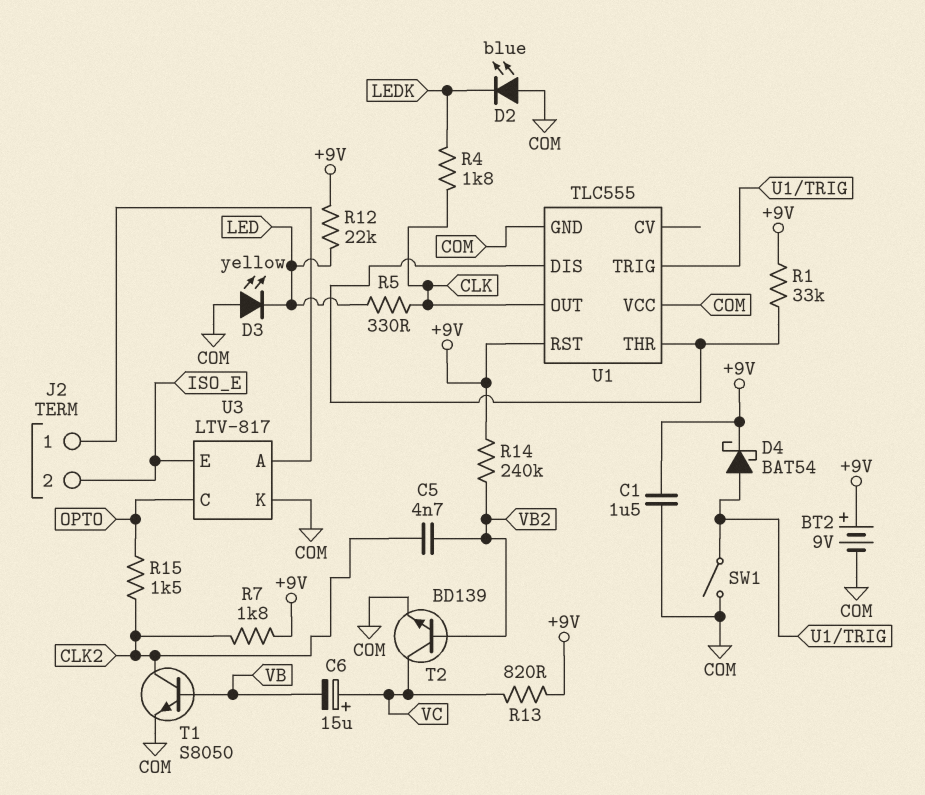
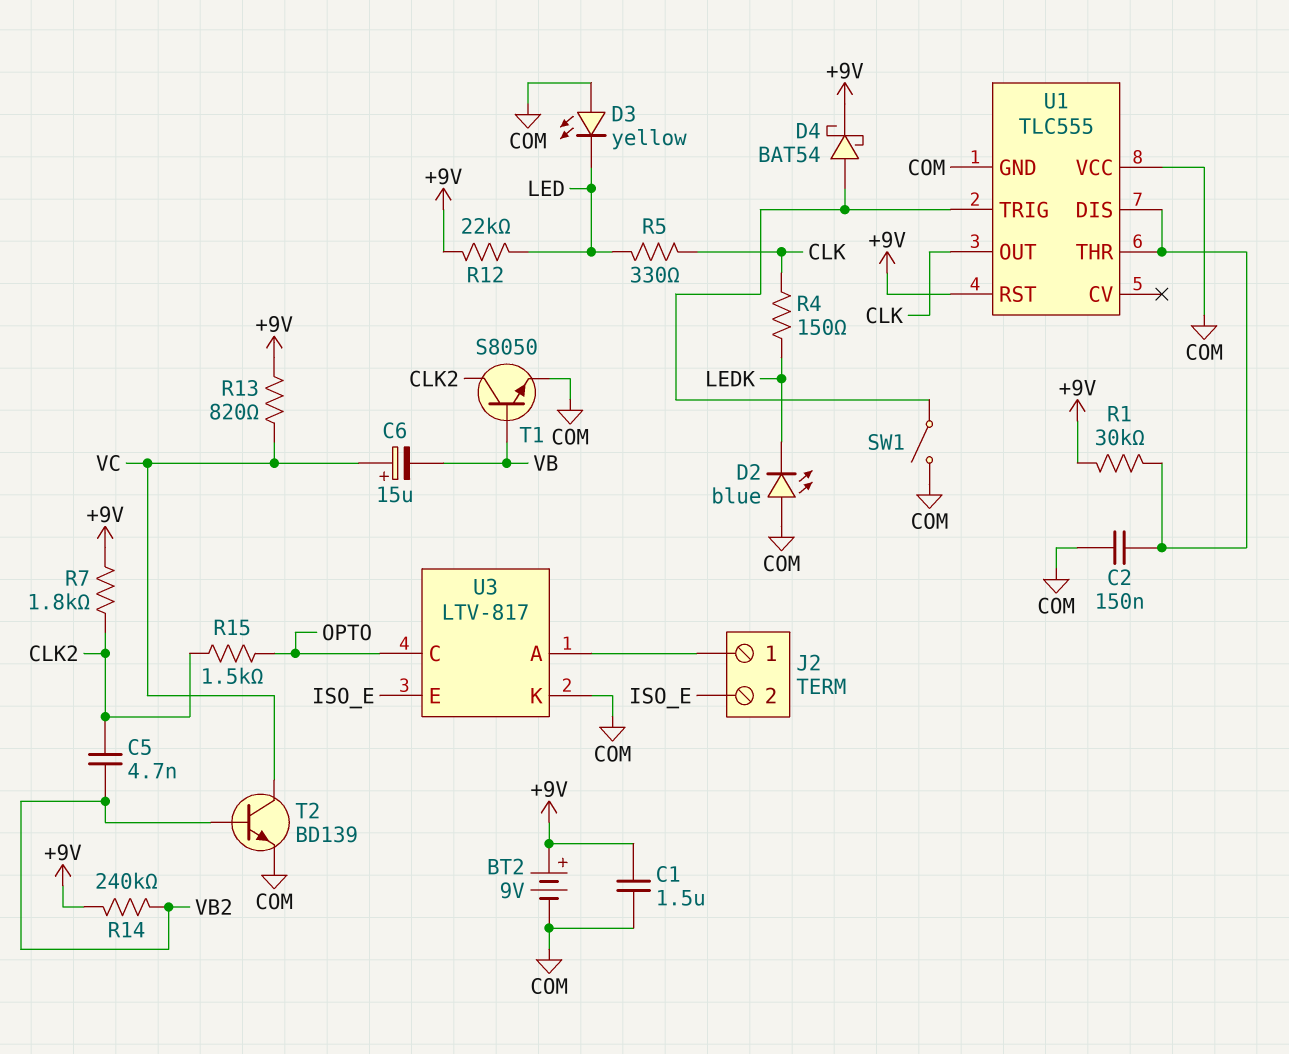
C2: none -> 150nF (COM, U1/DIS)
R1: 33k (+9V, U1/DIS) -> 30k (+9V, U1/DIS)
R4: 1.8k (CLK, LEDK) -> 150 (CLK, LEDK)

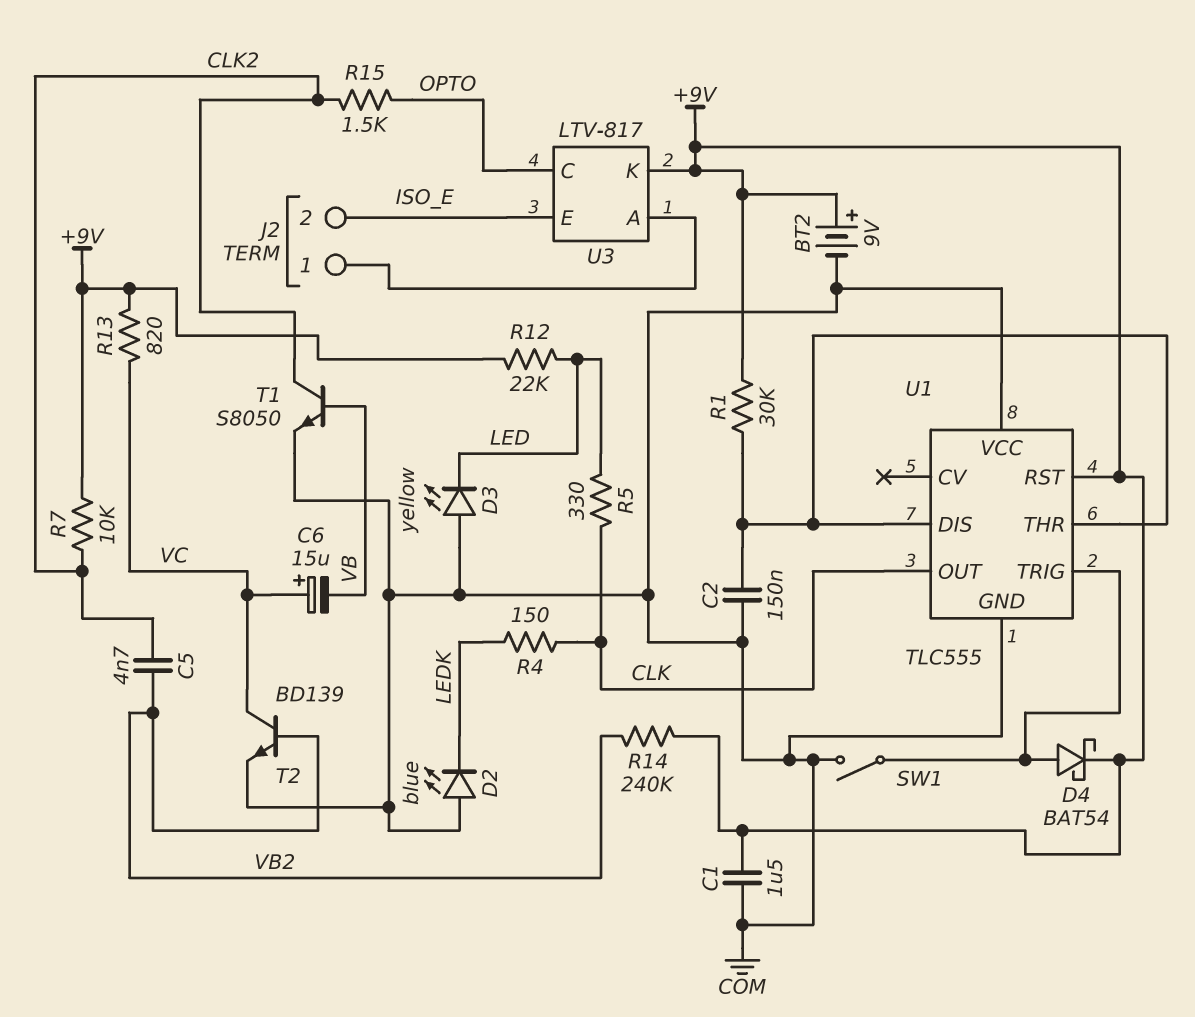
R7: 1.8k (+9V, CLK2) -> 10k (+9V, CLK2)
U3 pin K: COM -> +9V

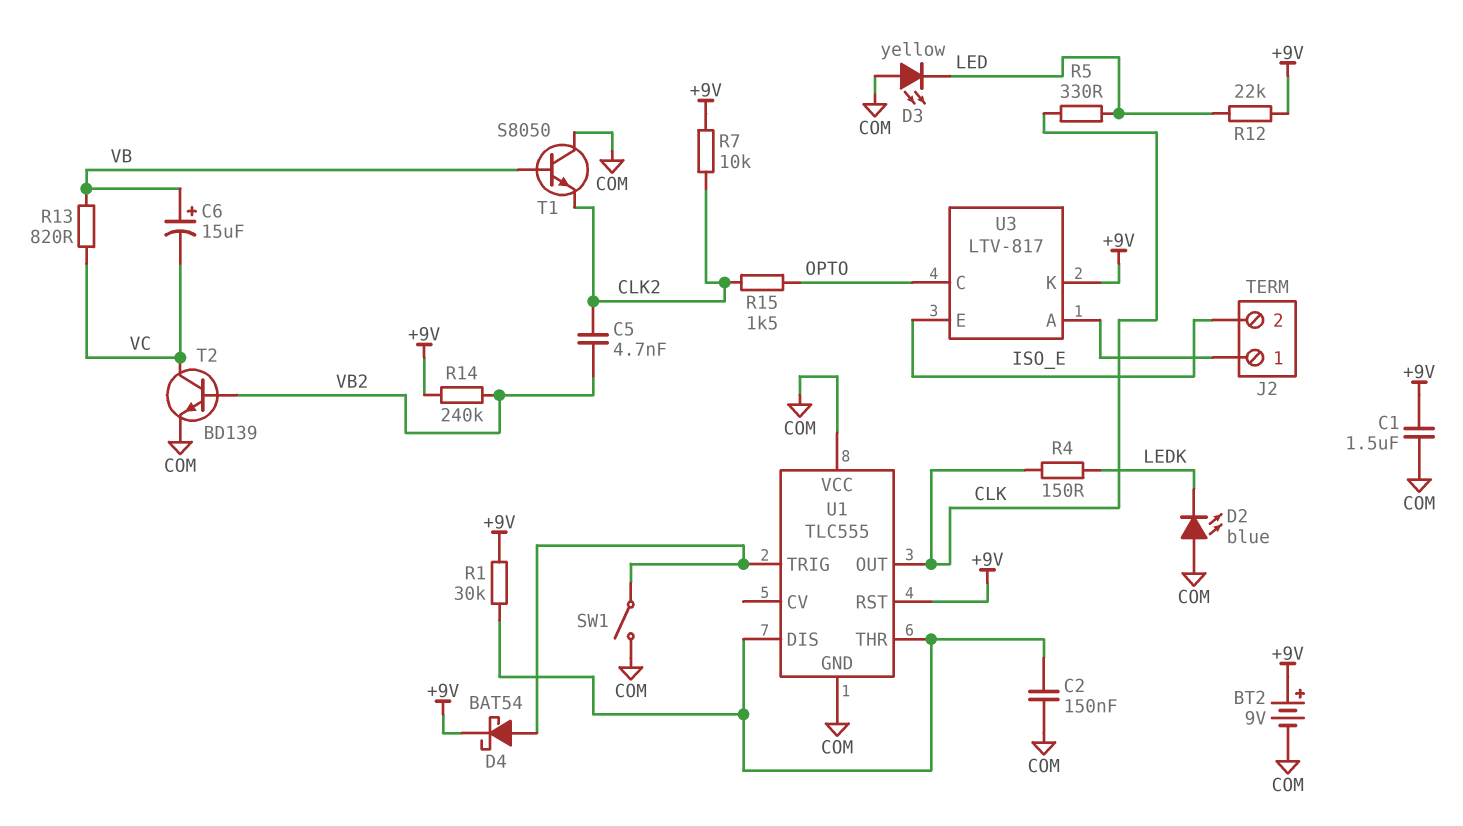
C6: 15uF (plus VC, minus VB) -> 15uF (plus VB, minus VC)
R13: 820 (+9V, VC) -> 820 (VB, VC)
T1: NPN S8050 (B VB, C CLK2, E COM) -> NPN S8050 (B VB, C COM, E CLK2)

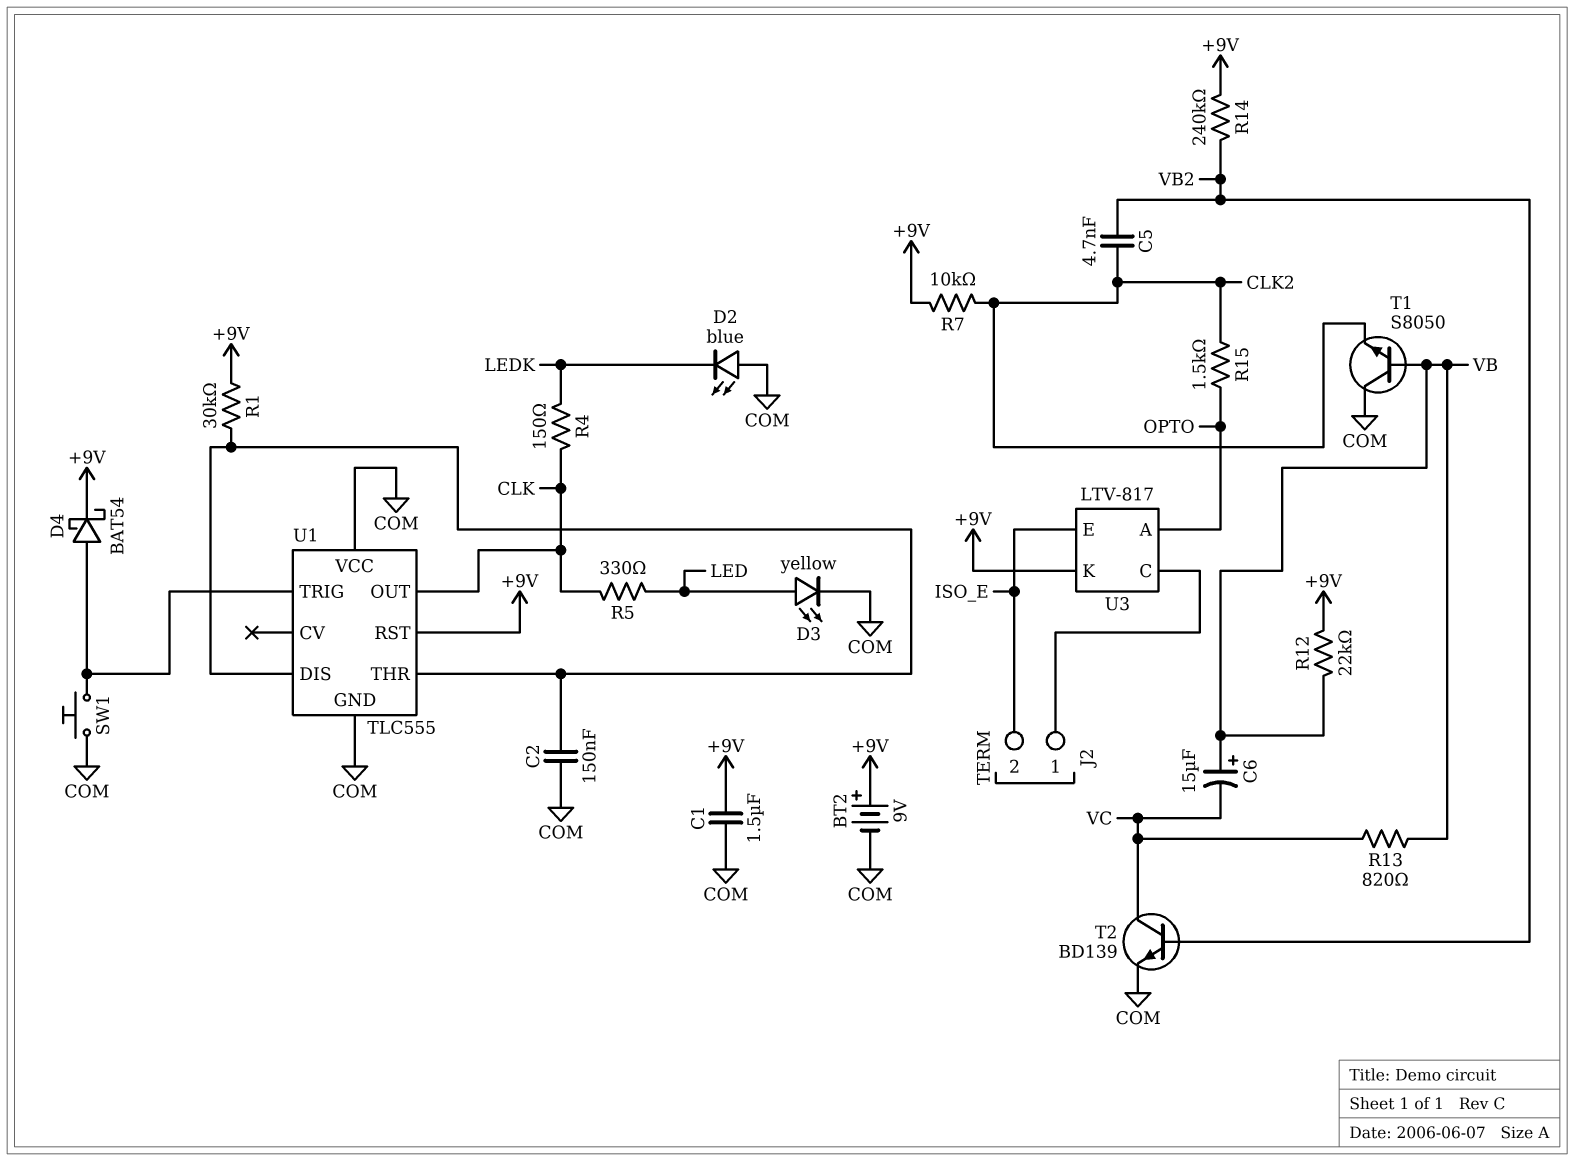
D3: LED yellow (A COM, K LED) -> LED yellow (A LED, K COM)
R12: 22k (+9V, LED) -> 22k (+9V, VB)
SW1: switch (COM, U1/TRIG) -> button (COM, U1/TRIG)
U3 pin A: J2/1 -> OPTO
U3 pin C: OPTO -> J2/1

